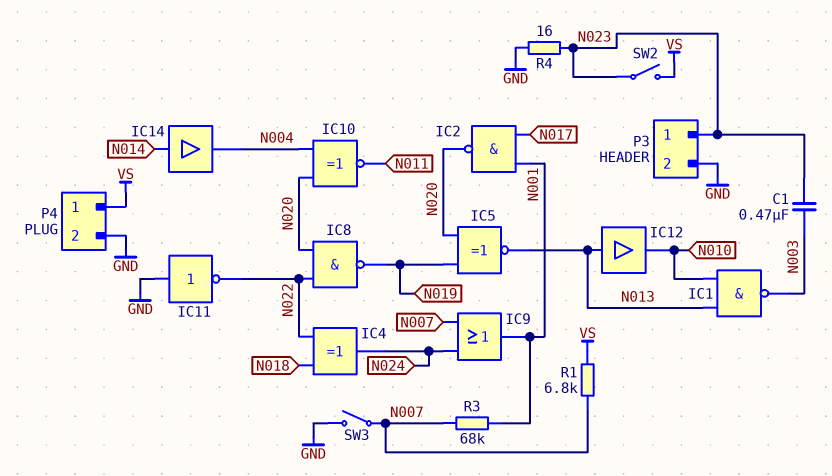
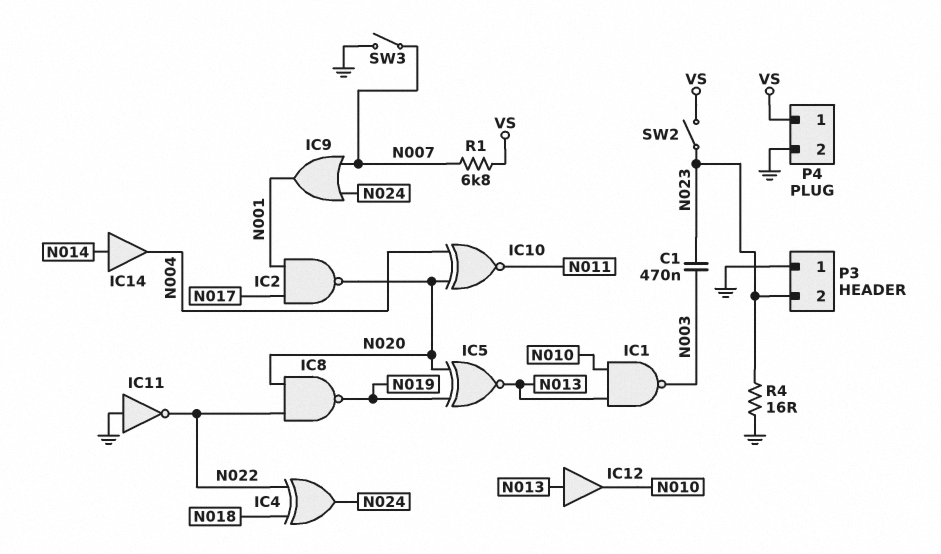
P3 pin 1: N023 -> GND
P3 pin 2: GND -> N023
R3: 68k (N001, N007) -> none

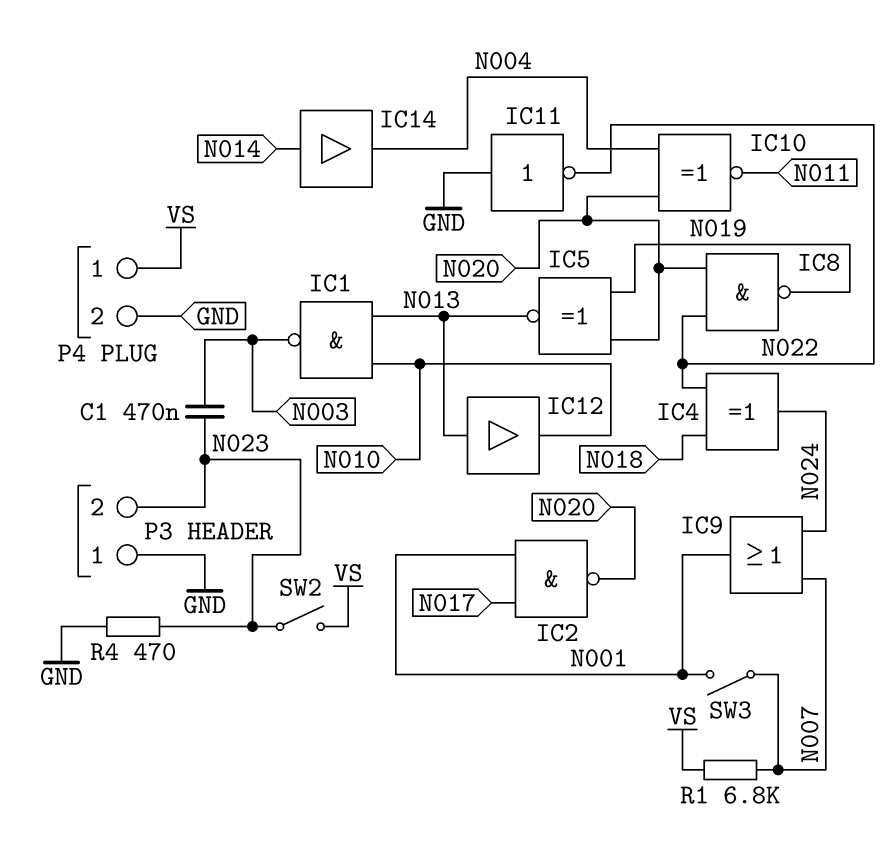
R4: 16 (GND, N023) -> 470 (GND, N023)
SW3: switch (GND, N007) -> switch (N001, N007)

